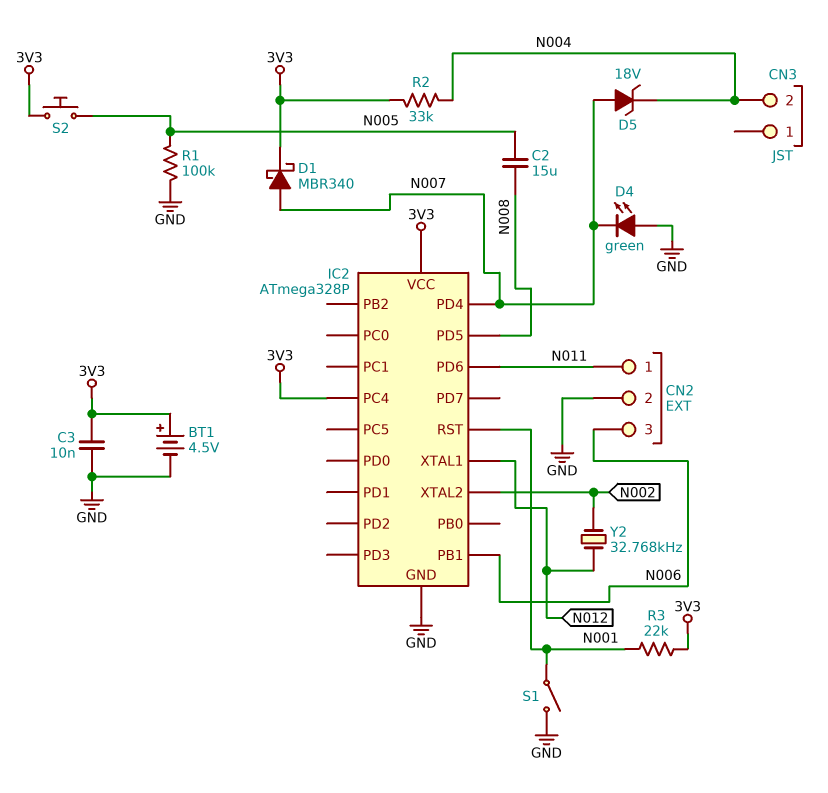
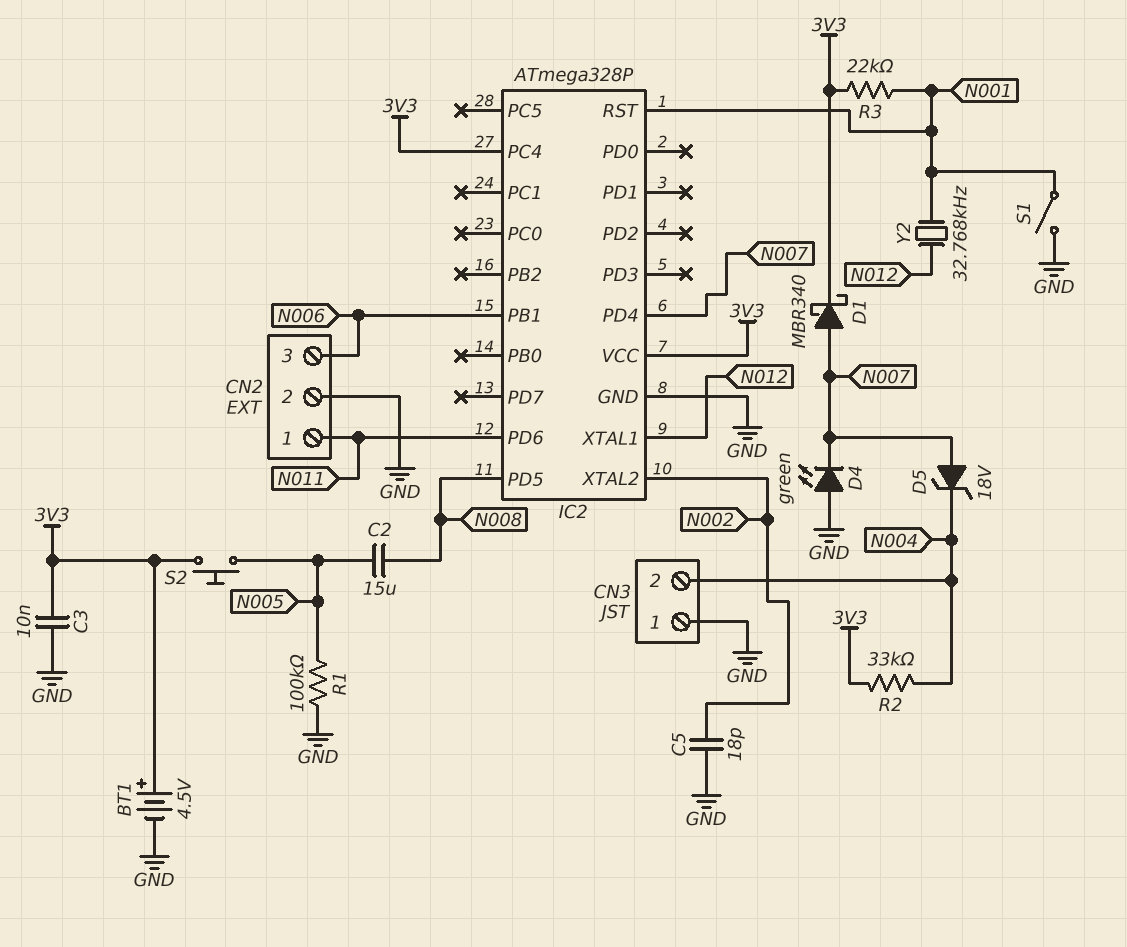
C5: none -> 18pF (GND, N002)
CN3 pin 1: none -> GND
Y2: 32.768kHz (N002, N012) -> 32.768kHz (N001, N012)

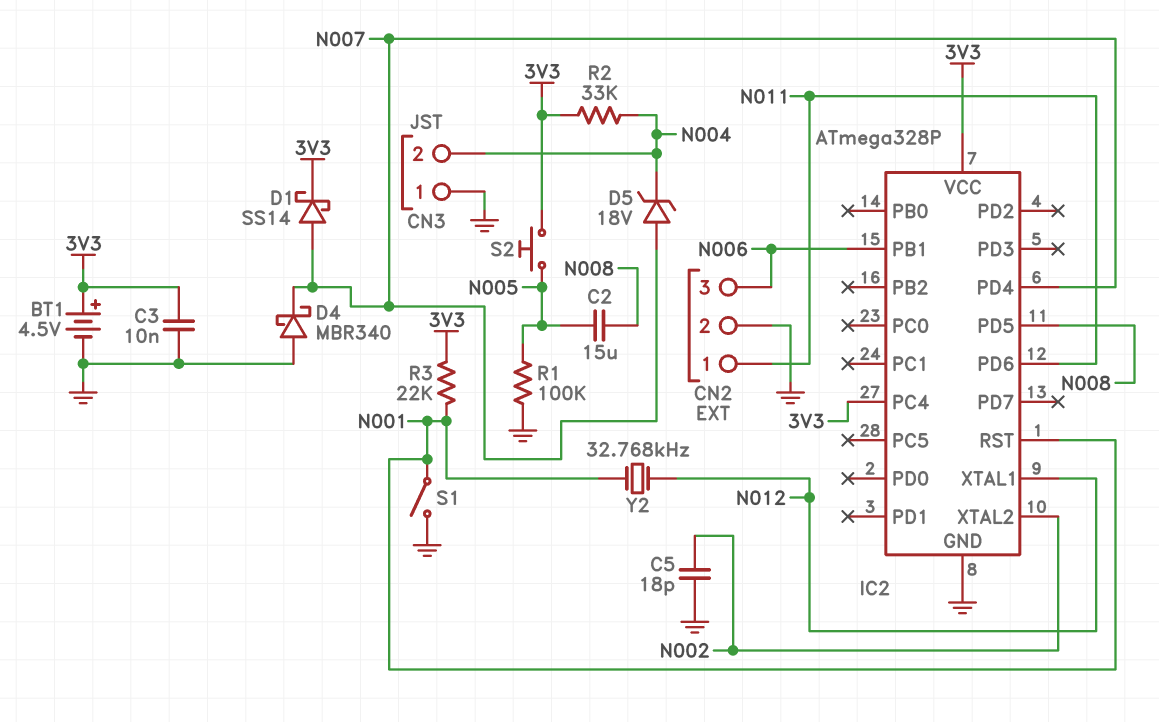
D1: schottky MBR340 (A N007, K 3V3) -> schottky SS14 (A N007, K 3V3)
D4: LED green (A GND, K N007) -> schottky MBR340 (A GND, K N007)

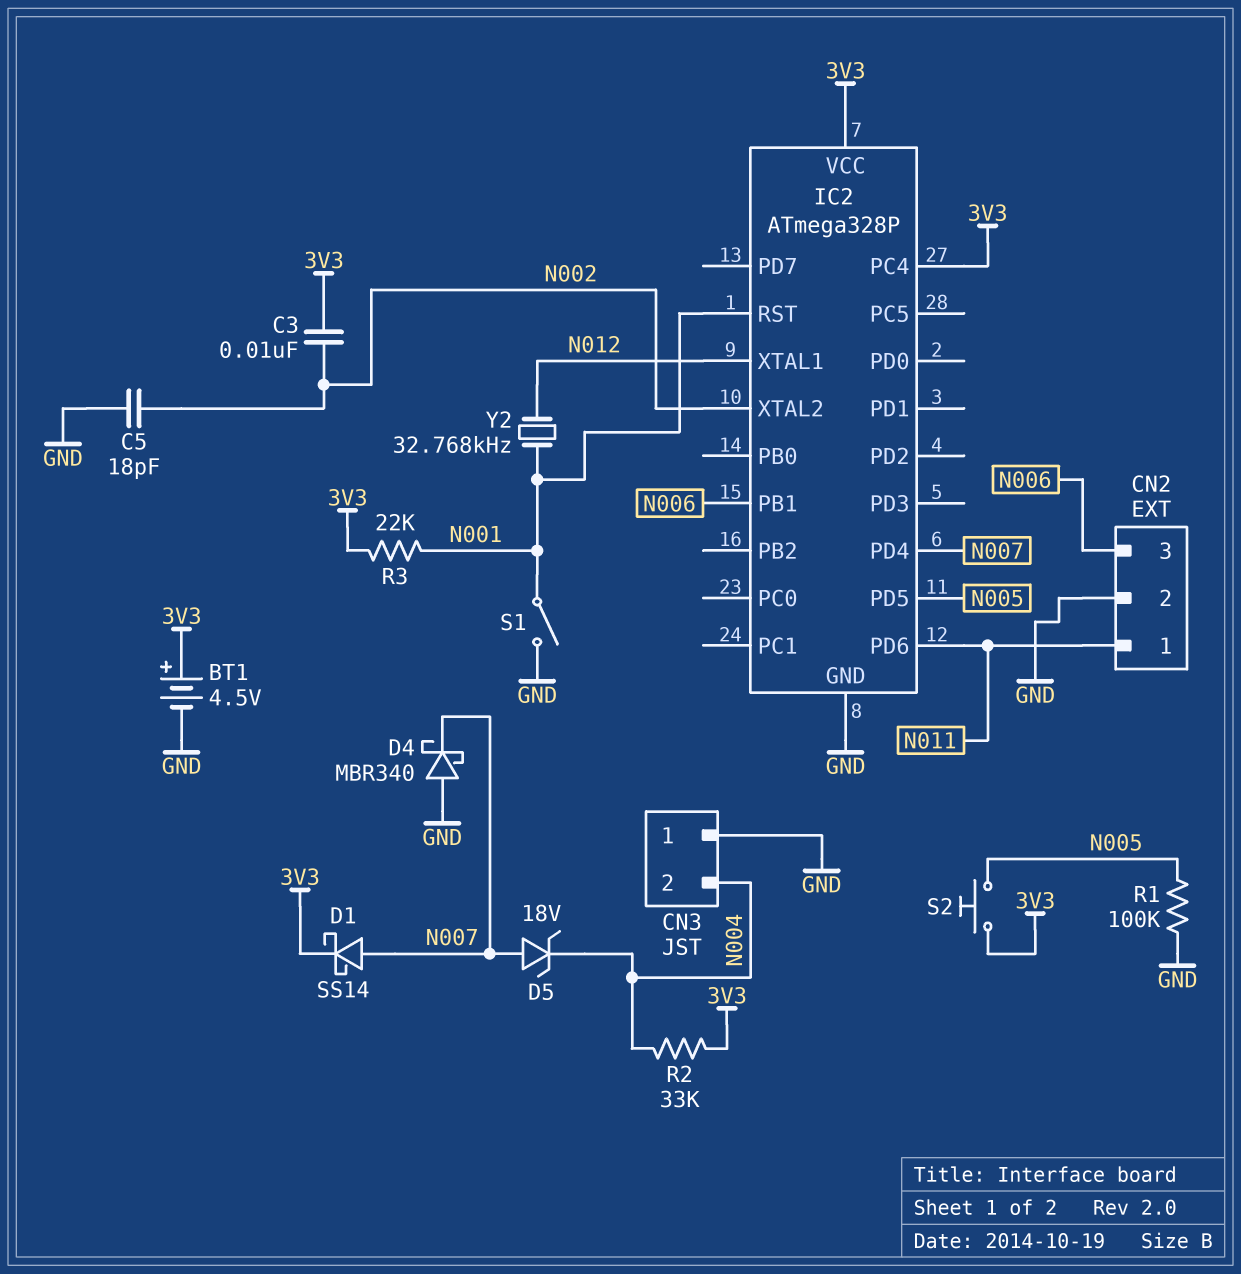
C2: 15uF (N005, N008) -> none
C3: 10nF (3V3, GND) -> 10nF (3V3, N002)
IC2 pin PD5: N008 -> N005

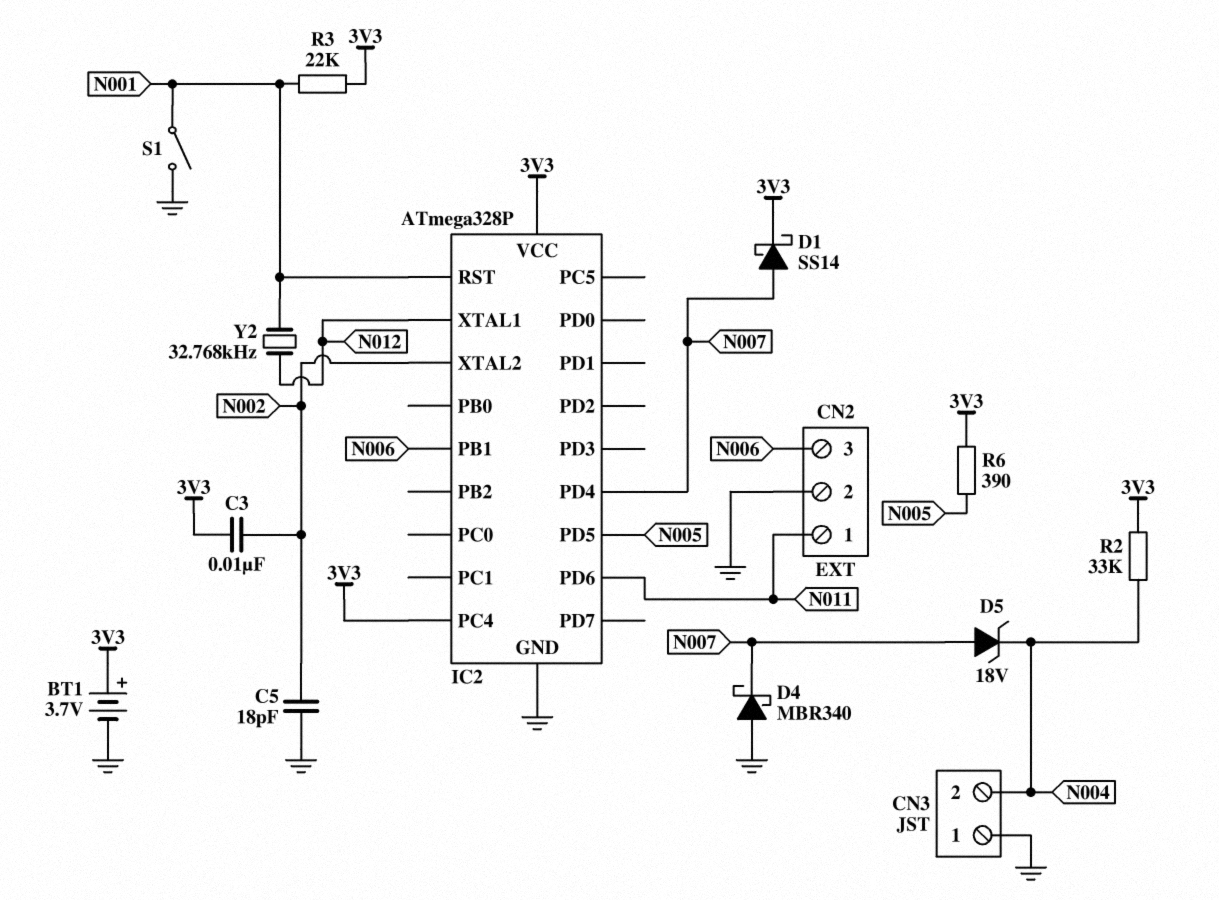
BT1: 4.5V (plus 3V3, minus GND) -> 3.7V (plus 3V3, minus GND)
R1: 100k (GND, N005) -> none
R6: none -> 390 (3V3, N005)
S2: button (3V3, N005) -> none

